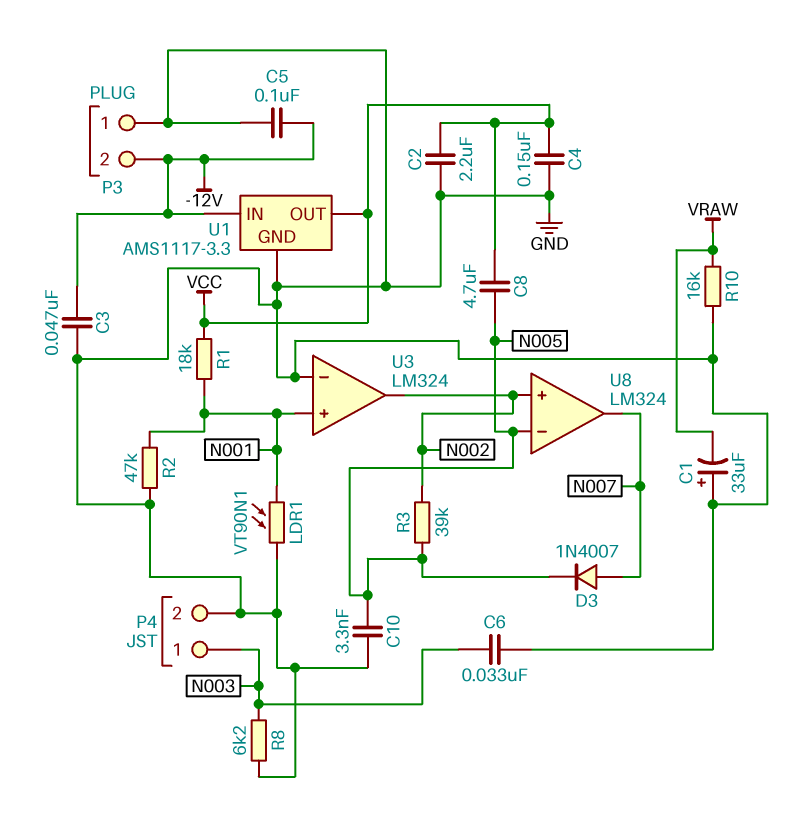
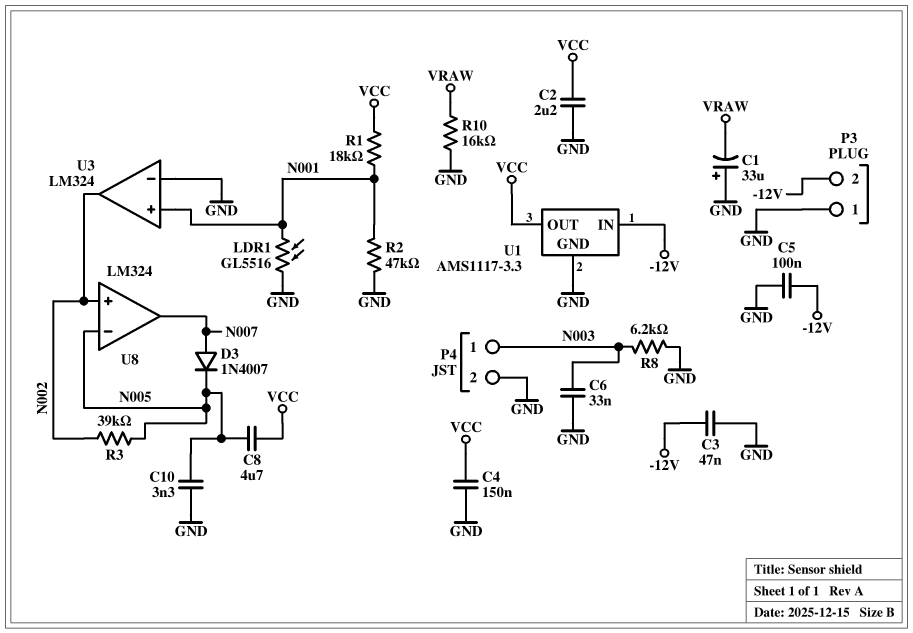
LDR1: VT90N1 (GND, N001) -> GL5516 (GND, N001)

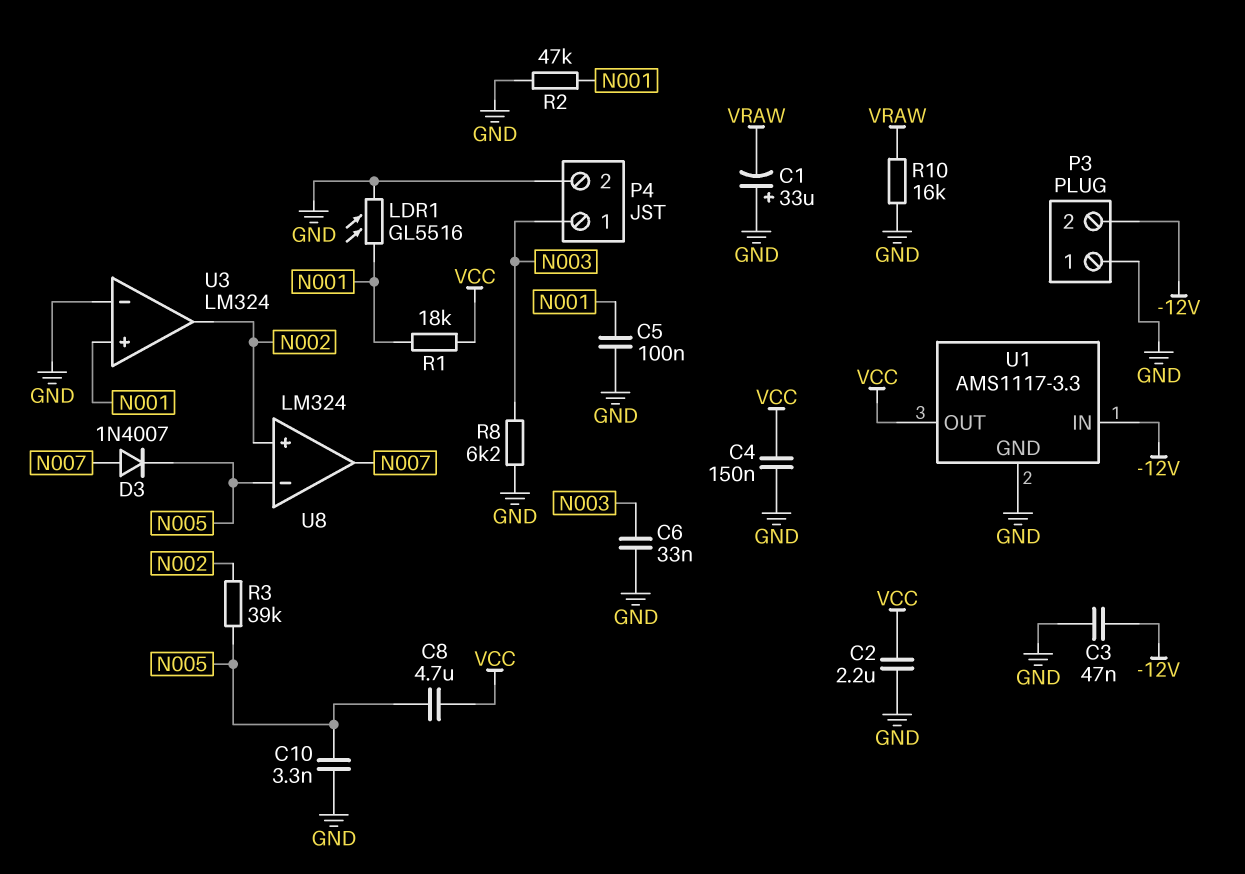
C5: 100nF (-12V, GND) -> 100nF (GND, N001)

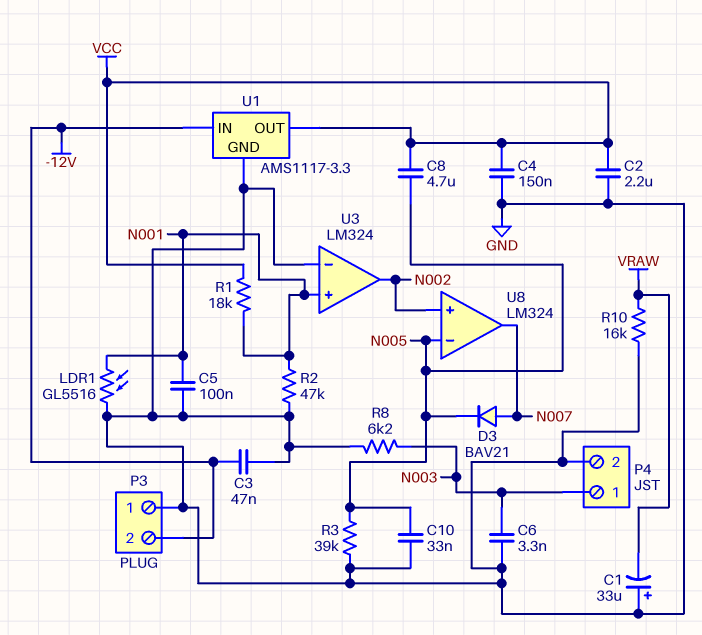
C6: 33nF (GND, N003) -> 3.3nF (GND, N003)
C10: 3.3nF (GND, N005) -> 33nF (GND, N005)
D3: diode 1N4007 (A N007, K N005) -> diode BAV21 (A N007, K N005)
R3: 39k (N002, N005) -> 39k (GND, N005)

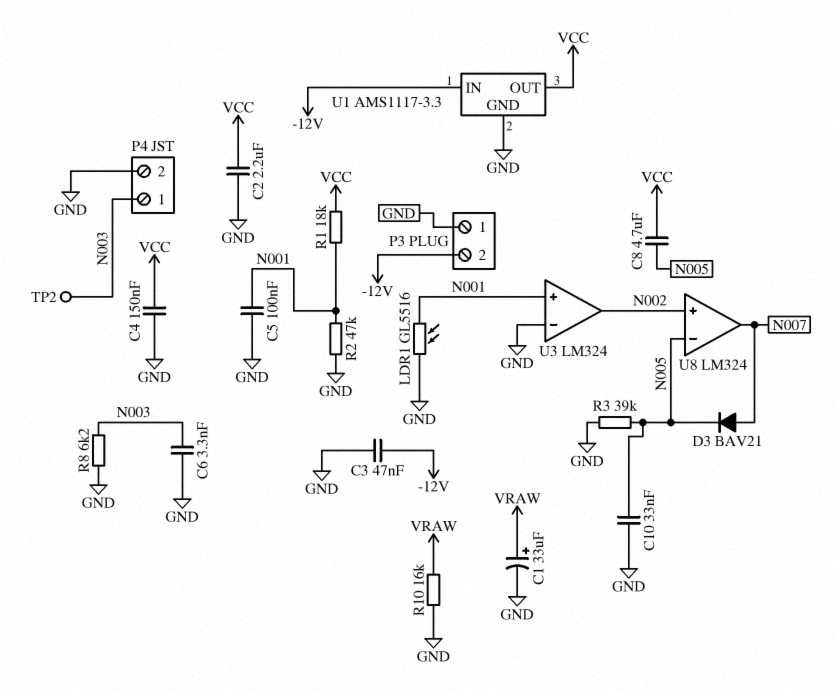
C1: 33uF (plus GND, minus VRAW) -> 33uF (plus VRAW, minus GND)
TP2: none -> test point (N003)

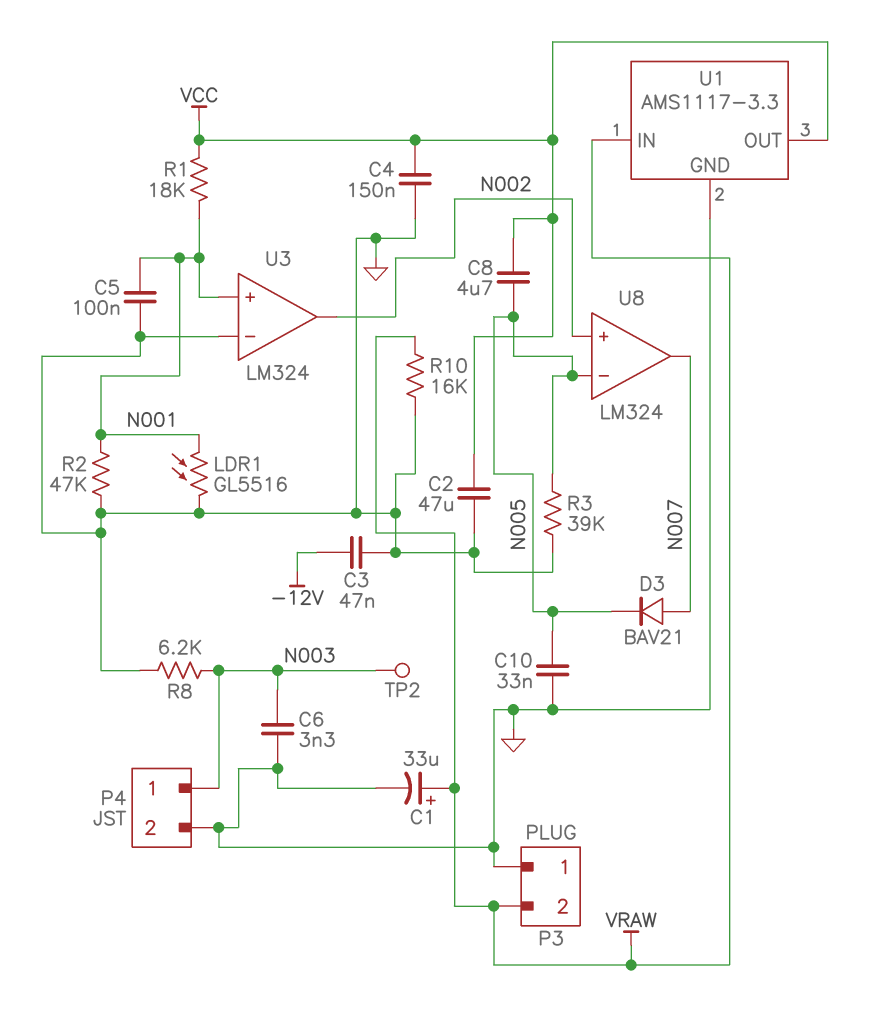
C2: 2.2uF (GND, VCC) -> 47uF (GND, VCC)
P3 pin 2: -12V -> VRAW
U1 pin IN: -12V -> VRAW

